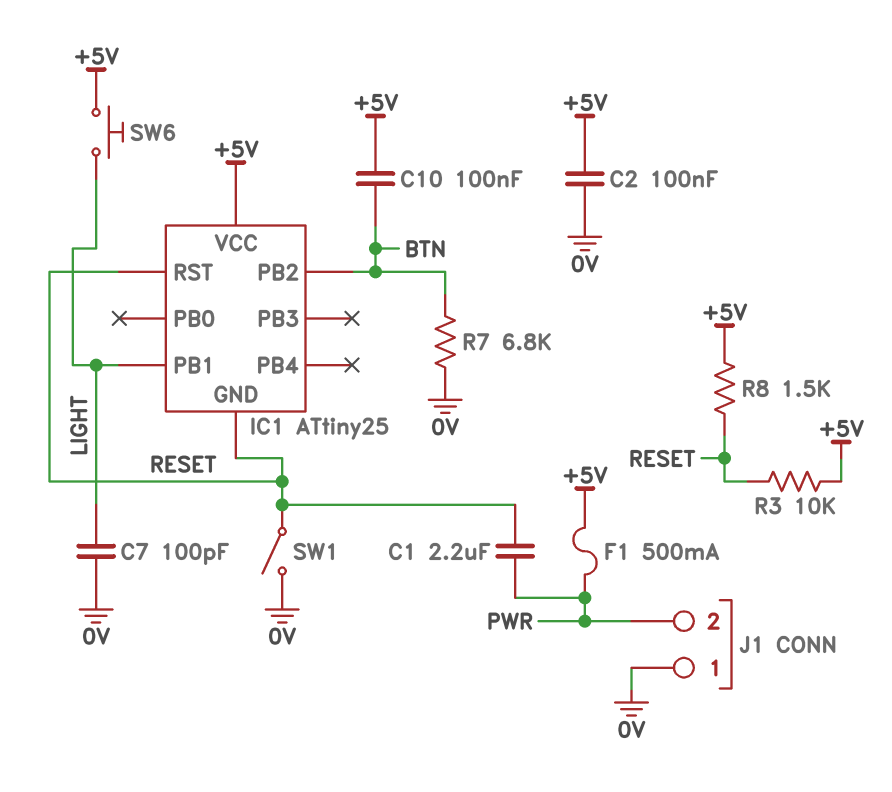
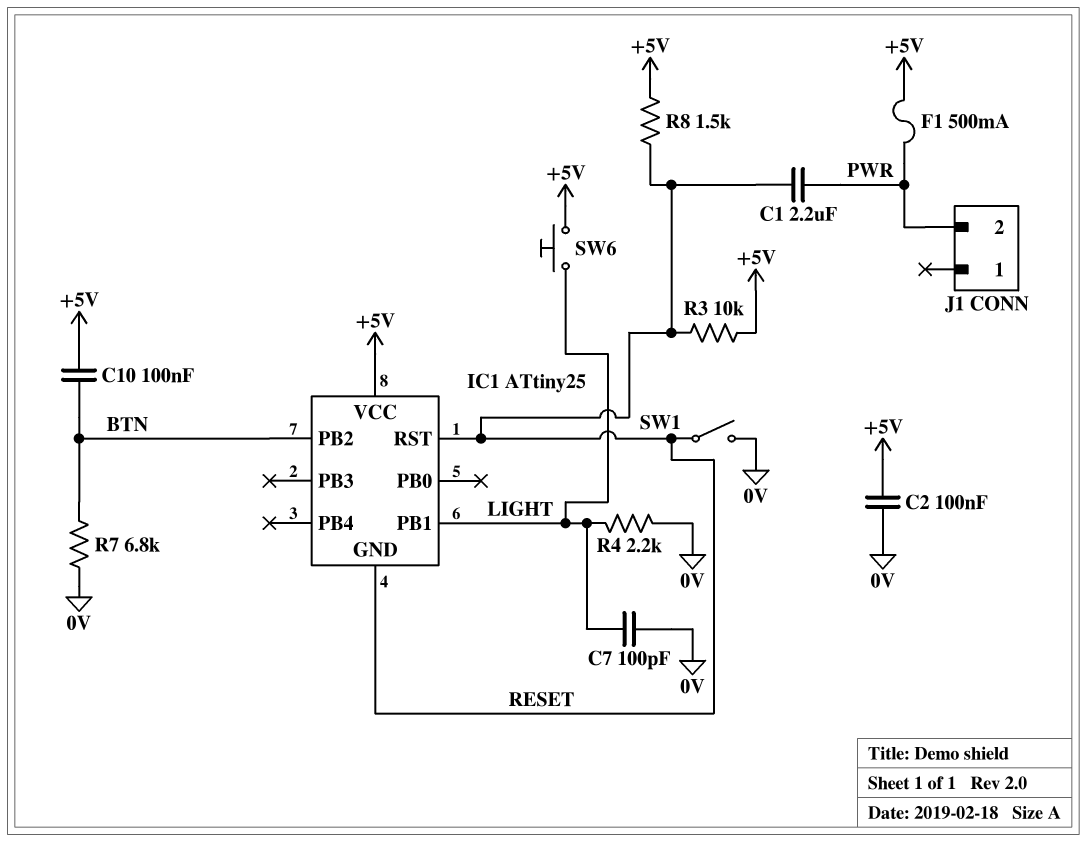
J1 pin 1: 0V -> none
R4: none -> 2.2k (0V, LIGHT)

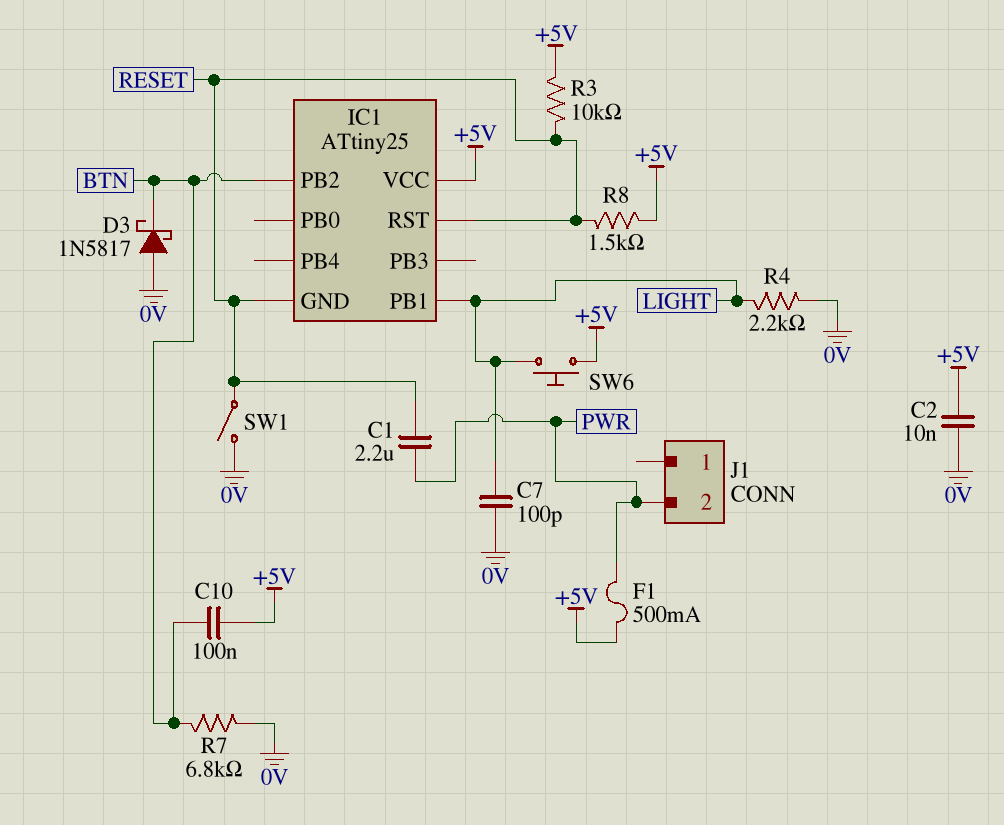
C2: 100nF (+5V, 0V) -> 10nF (+5V, 0V)
D3: none -> schottky 1N5817 (A 0V, K BTN)

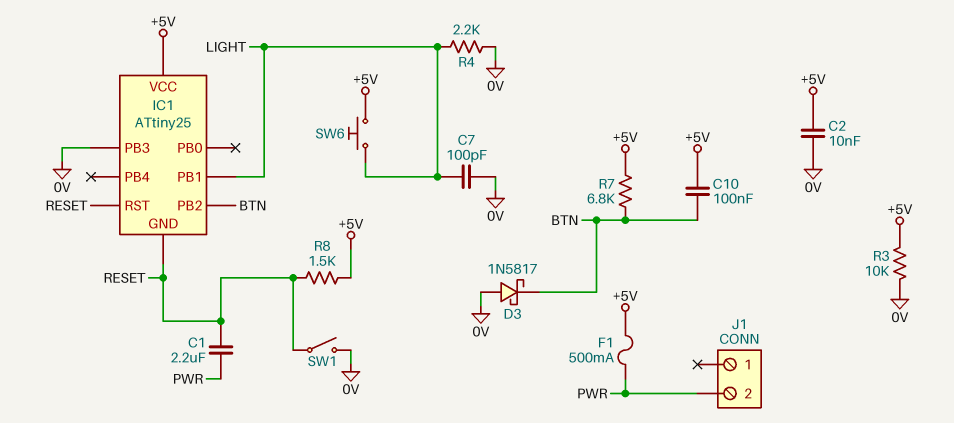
IC1 pin PB3: none -> 0V
R3: 10k (+5V, RESET) -> 10k (+5V, 0V)
R7: 6.8k (0V, BTN) -> 6.8k (+5V, BTN)

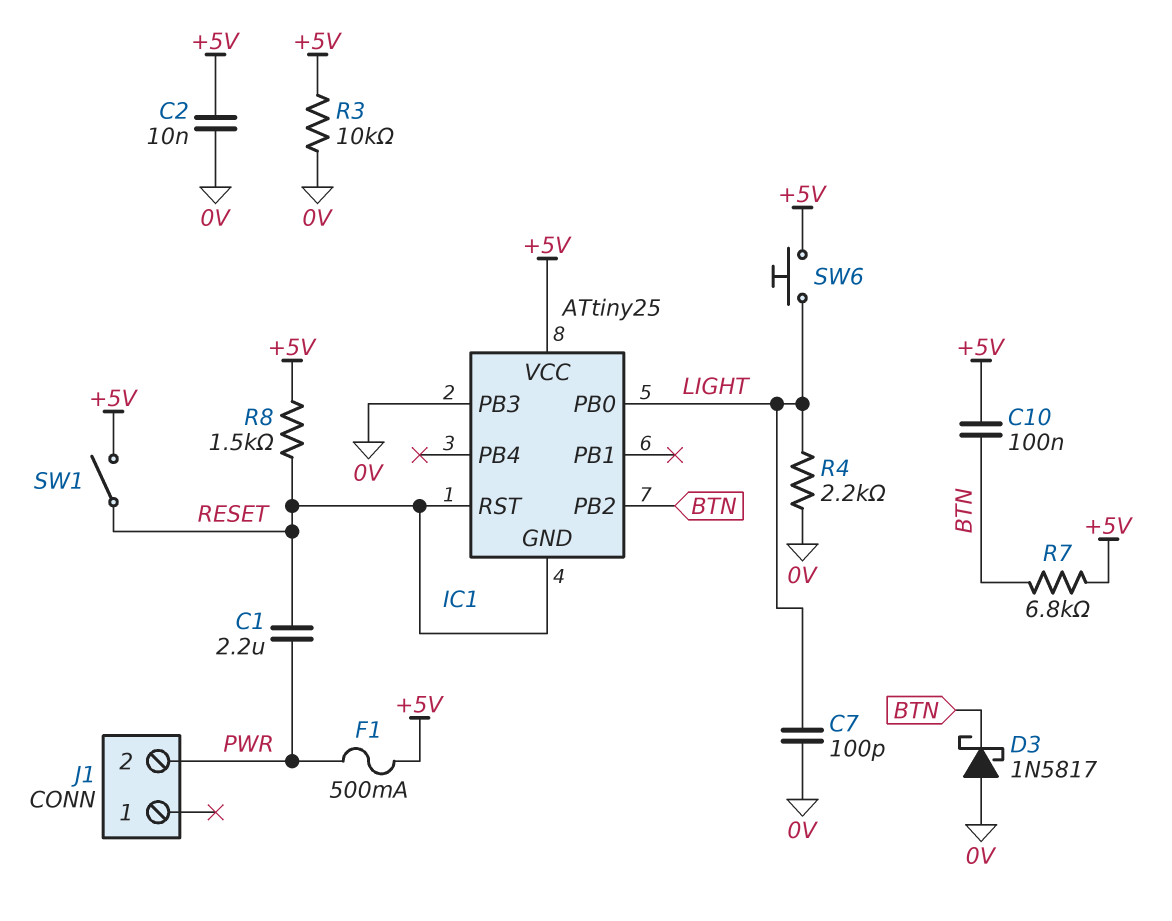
IC1 pin PB0: none -> LIGHT
IC1 pin PB1: LIGHT -> none
SW1: switch (0V, RESET) -> switch (+5V, RESET)

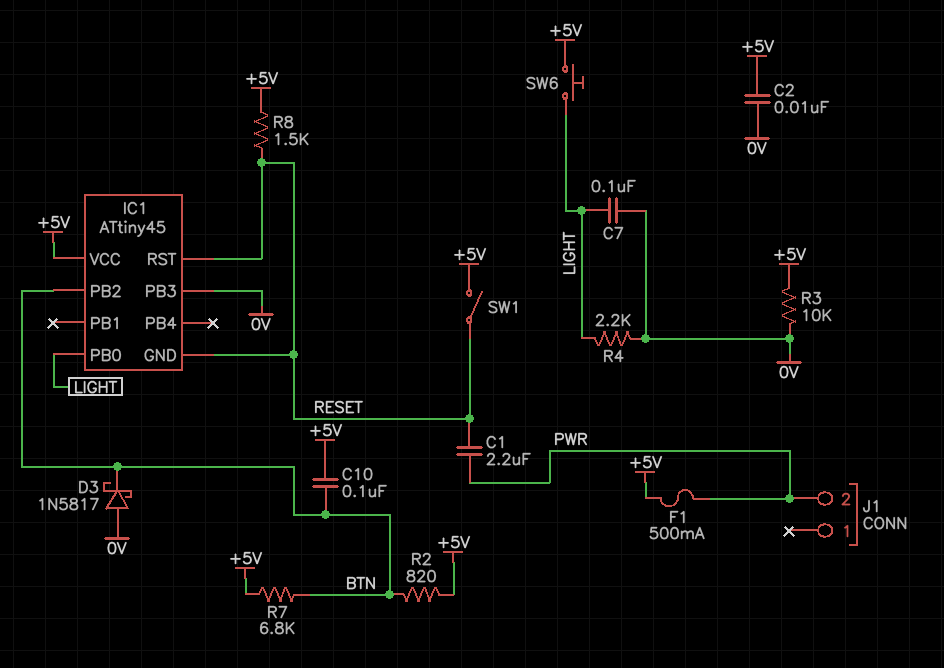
C7: 100pF (0V, LIGHT) -> 100nF (0V, LIGHT)
IC1: ATtiny25 -> ATtiny45
R2: none -> 820 (+5V, BTN)

